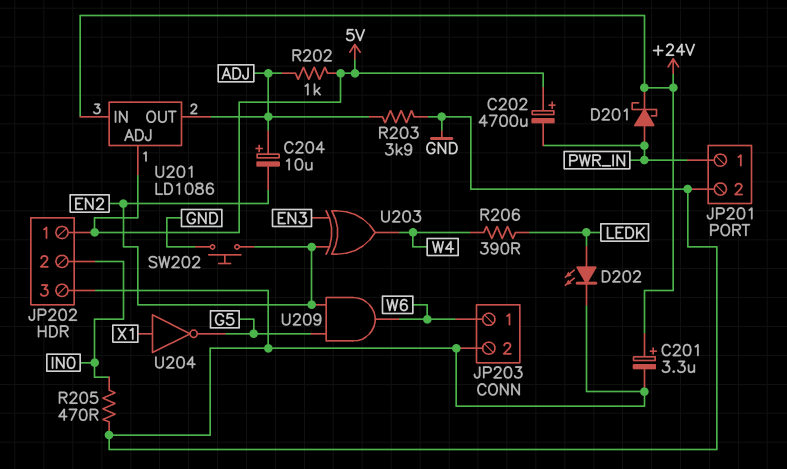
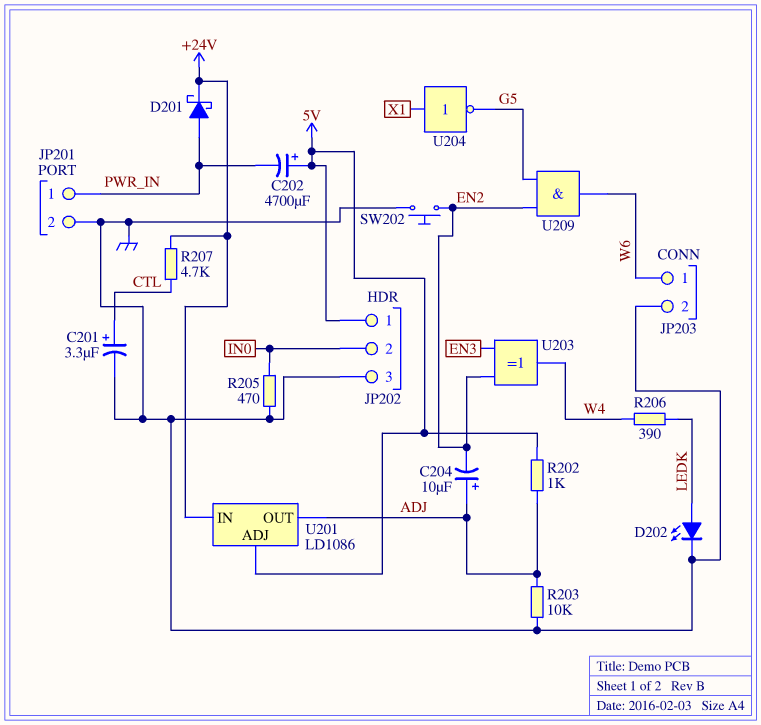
C201: 3.3uF (plus +24V, minus GND) -> 3.3uF (plus CTL, minus GND)
R203: 3.9k (ADJ, GND) -> 10k (ADJ, GND)
R207: none -> 4.7k (+24V, CTL)

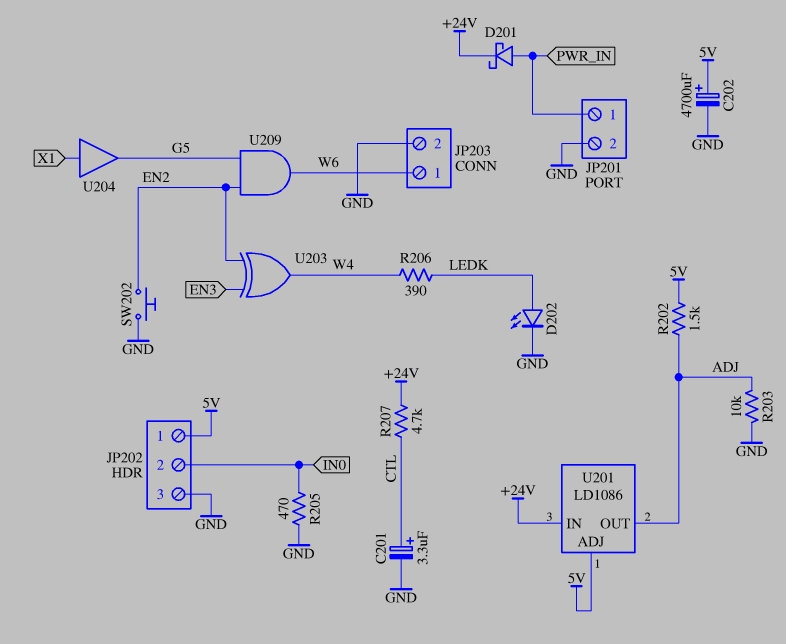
C202: 4700uF (plus 5V, minus PWR_IN) -> 4700uF (plus 5V, minus GND)
C204: 10uF (plus ADJ, minus EN2) -> none
R202: 1k (5V, ADJ) -> 1.5k (5V, ADJ)
U204: NOT (in X1, out G5) -> buffer (in X1, out G5)

